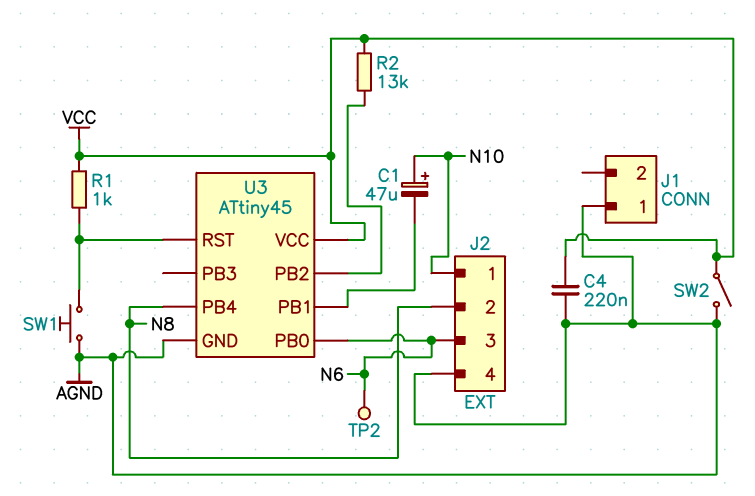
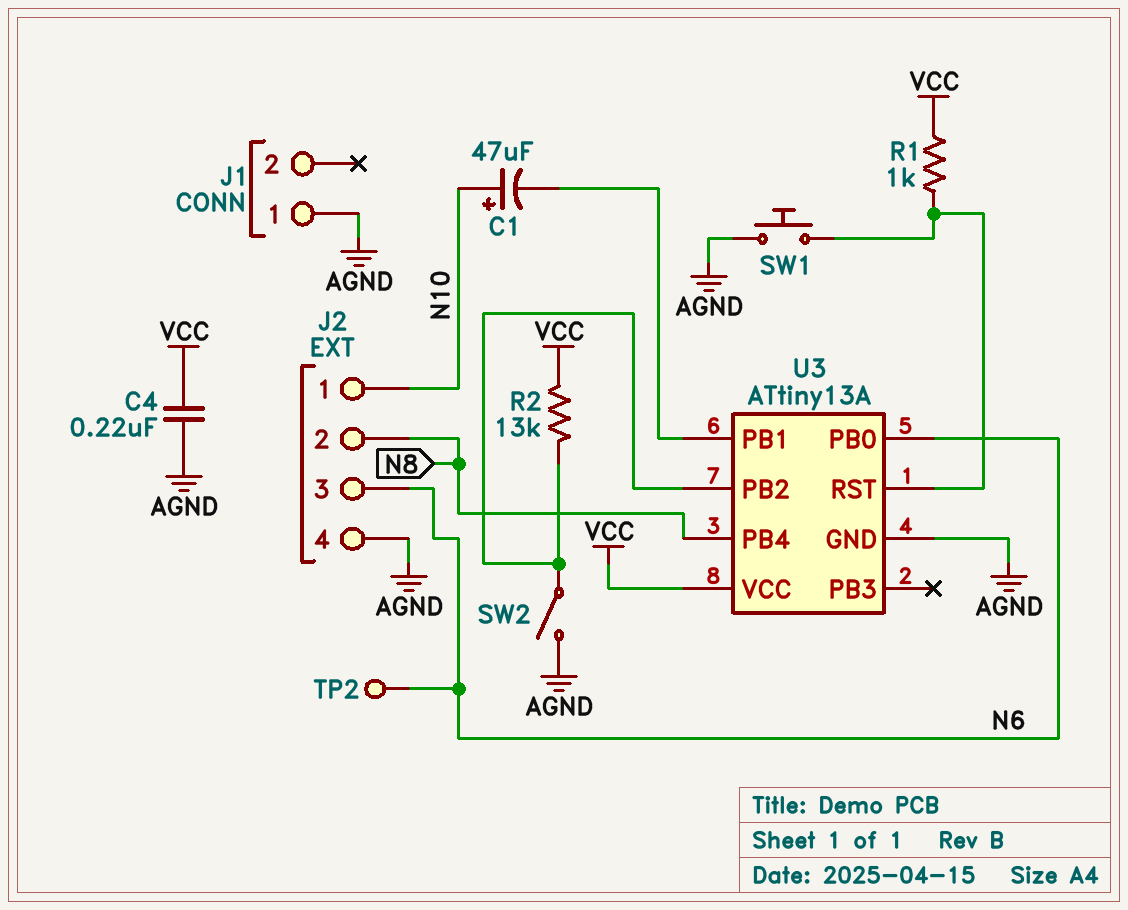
SW2: switch (AGND, VCC) -> switch (AGND, U3/PB2)
U3: ATtiny45 -> ATtiny13A

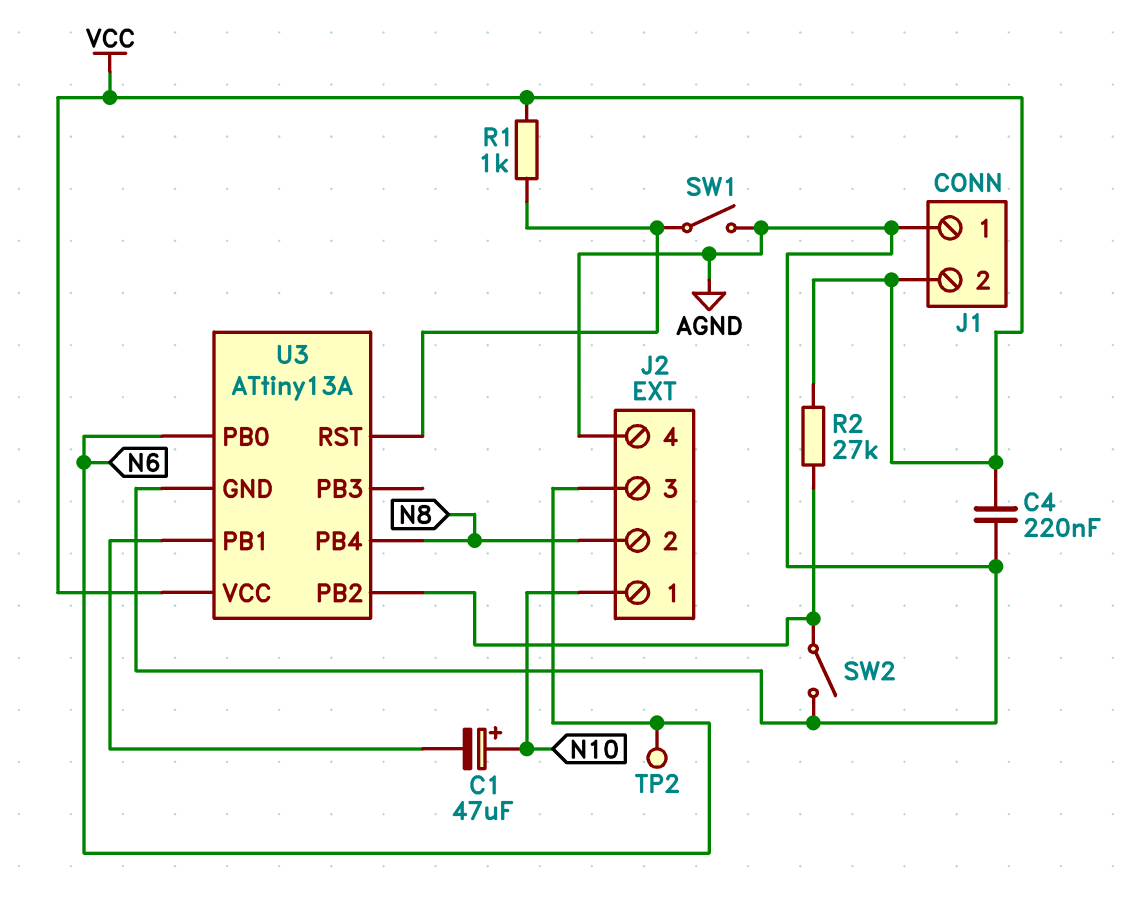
J1 pin 2: none -> VCC
R2: 13k (U3/PB2, VCC) -> 27k (U3/PB2, VCC)
SW1: button (AGND, U3/RST) -> switch (AGND, U3/RST)

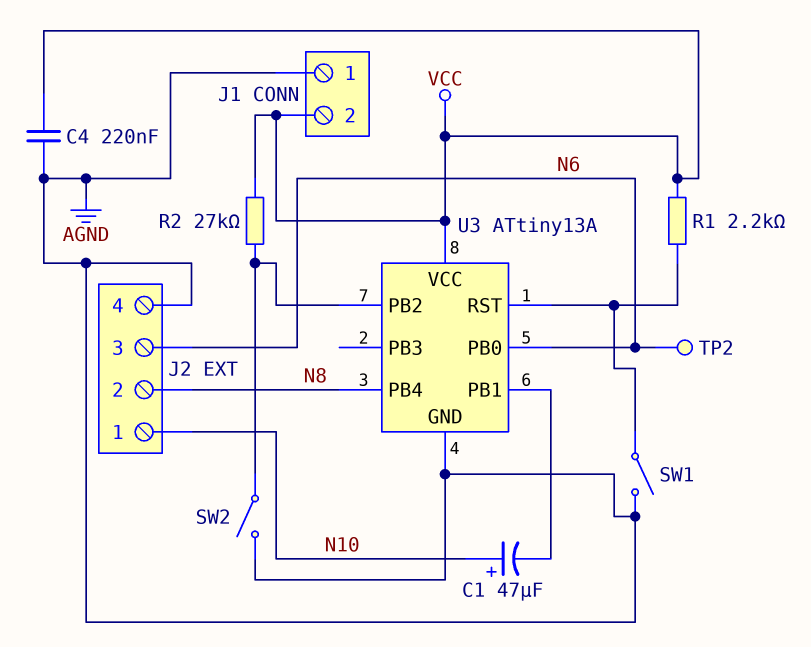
R1: 1k (U3/RST, VCC) -> 2.2k (U3/RST, VCC)

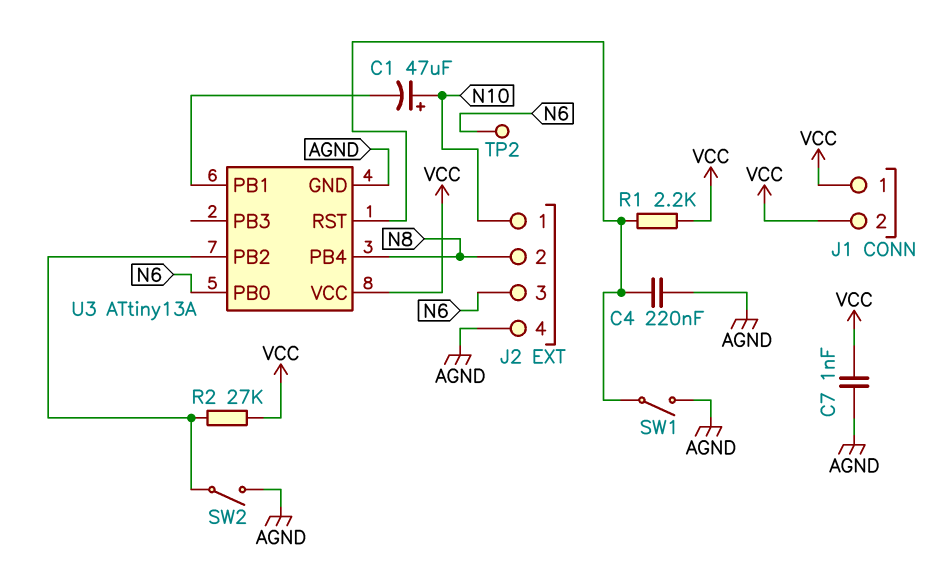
C4: 220nF (AGND, VCC) -> 220nF (AGND, U3/RST)
C7: none -> 1nF (AGND, VCC)
J1 pin 1: AGND -> VCC

